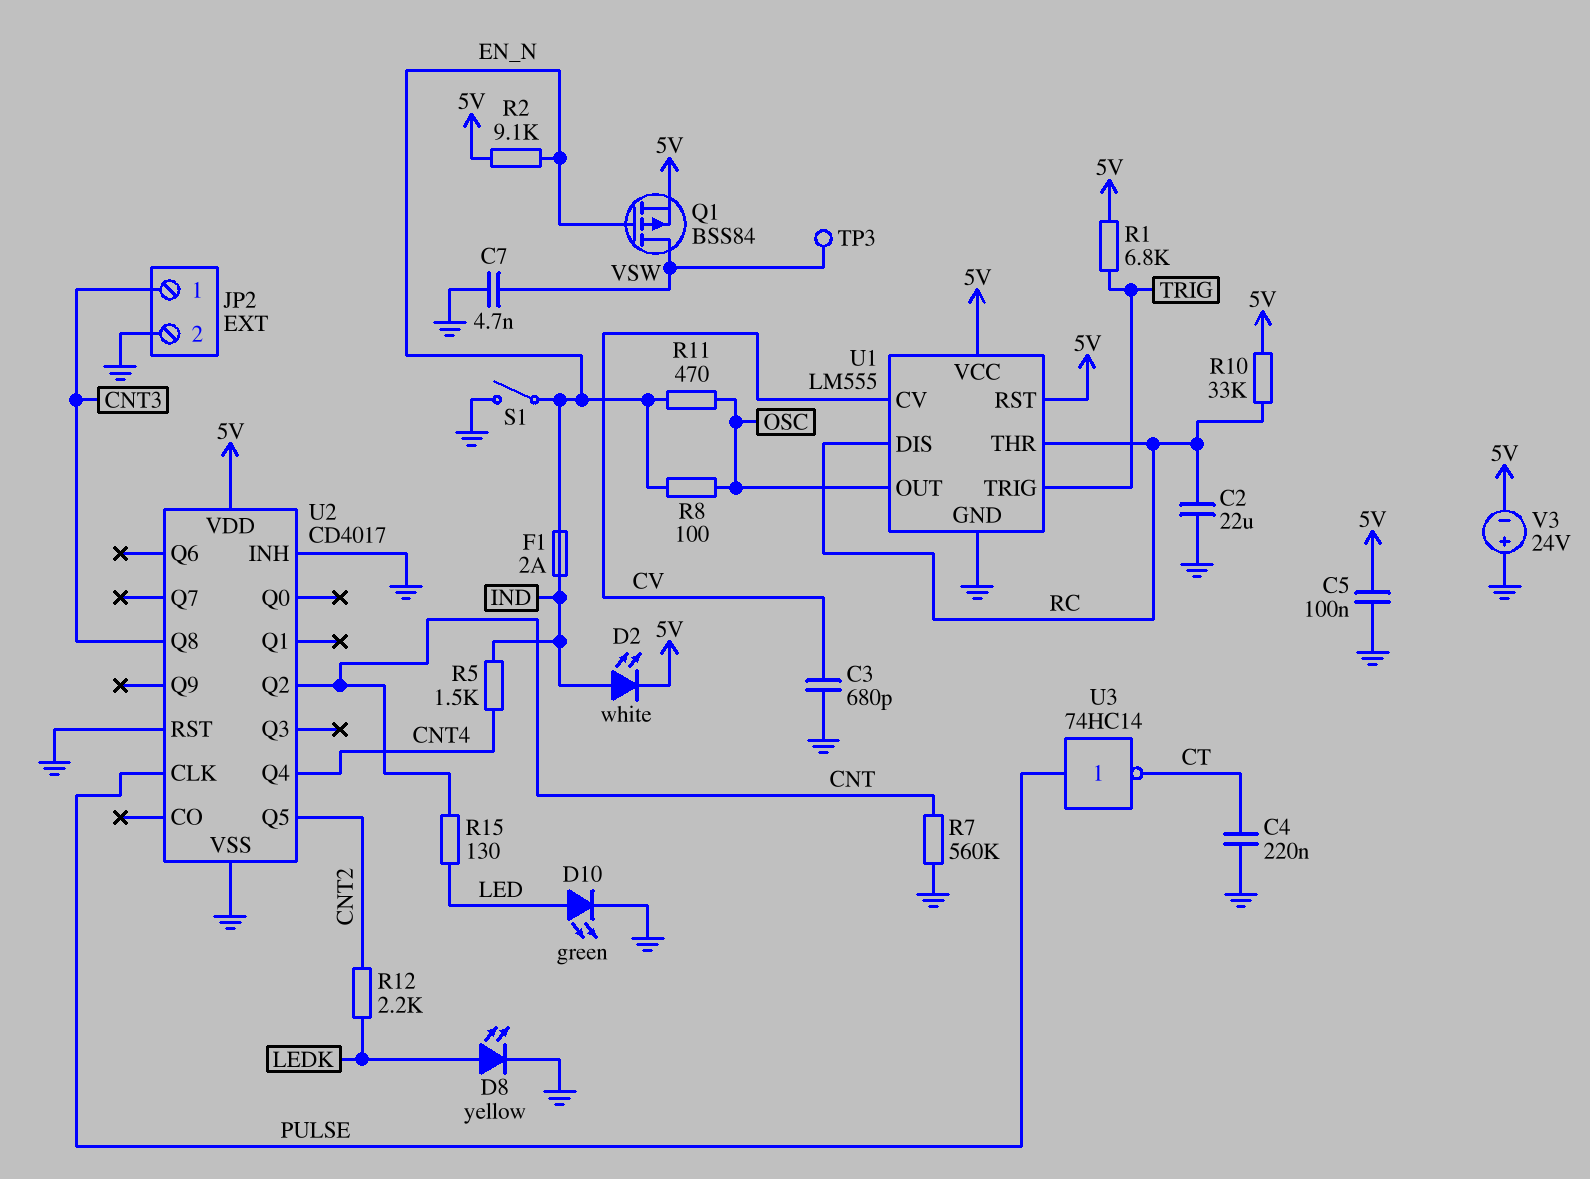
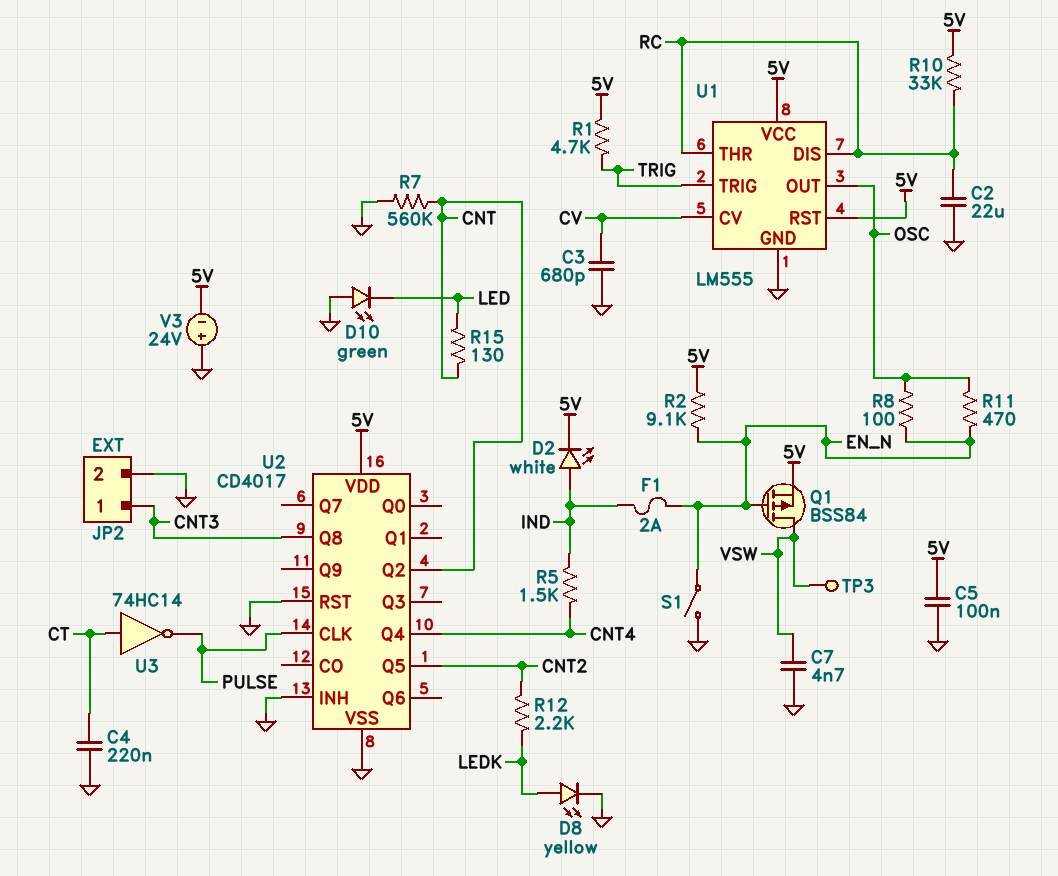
D10: LED green (A LED, K GND) -> LED green (A GND, K LED)
R1: 6.8k (5V, TRIG) -> 4.7k (5V, TRIG)
U3: NOT 74HC14 (in PULSE, out CT) -> NOT 74HC14 (in CT, out PULSE)

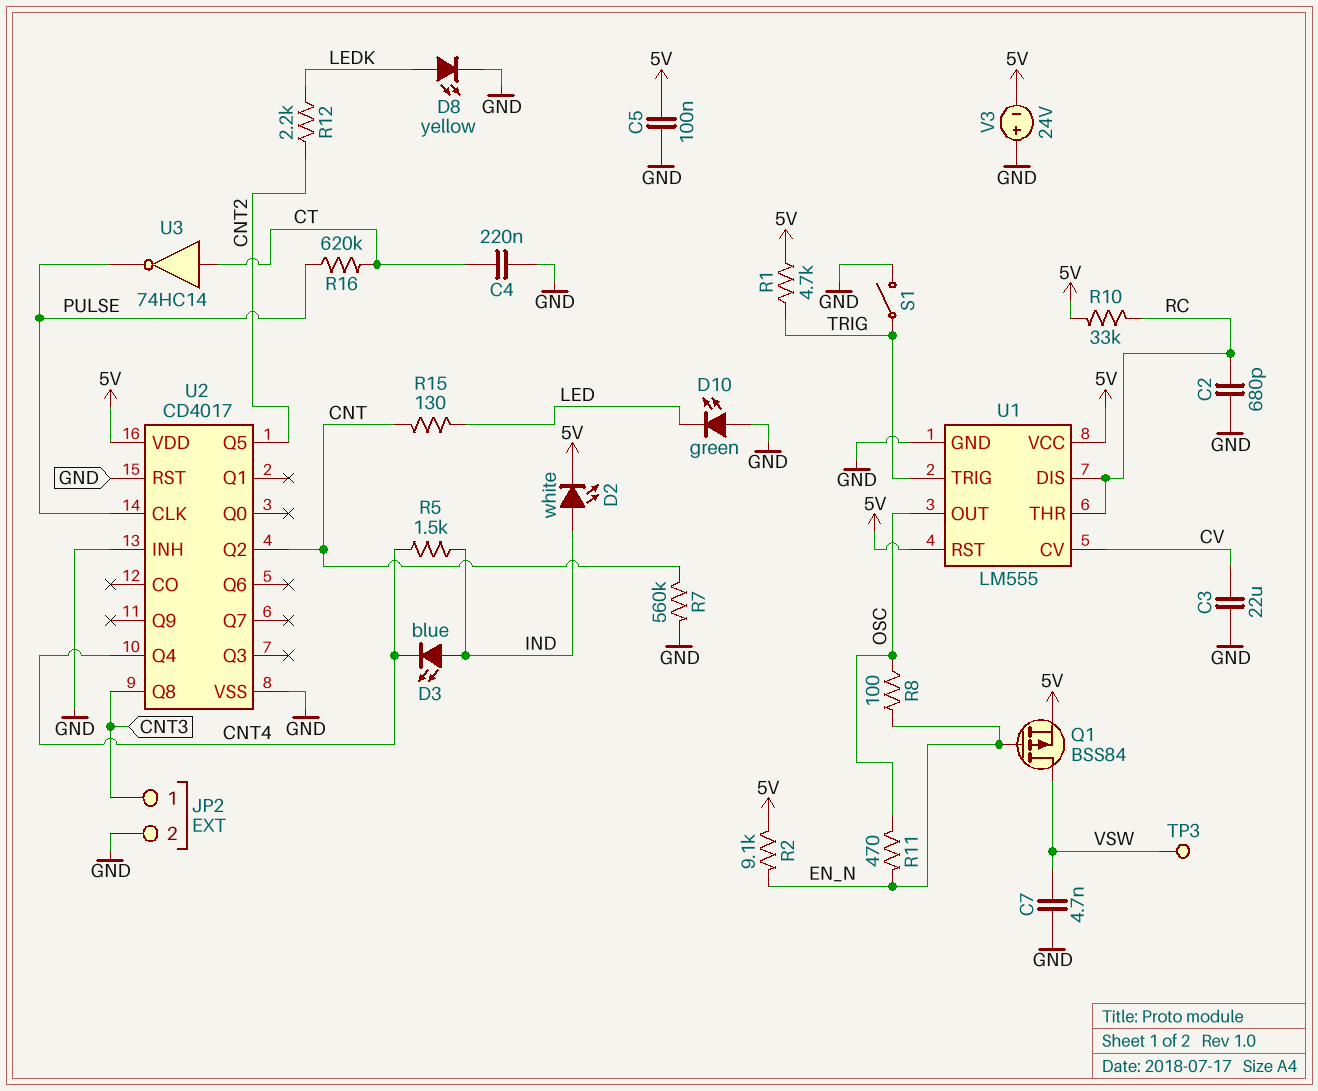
C2: 22uF (GND, RC) -> 680pF (GND, RC)
C3: 680pF (CV, GND) -> 22uF (CV, GND)
D3: none -> LED blue (A IND, K CNT4)
F1: 2A (EN_N, IND) -> none
R16: none -> 620k (CT, PULSE)
S1: switch (EN_N, GND) -> switch (GND, TRIG)

